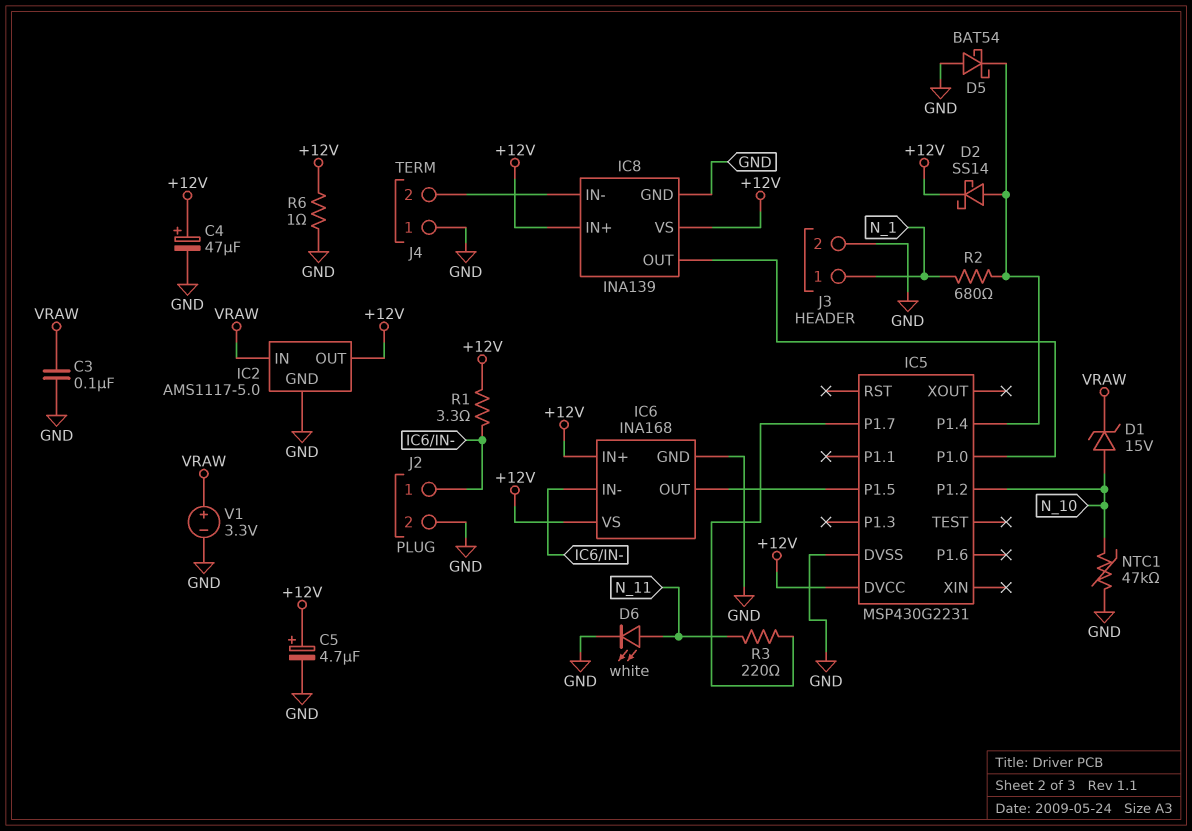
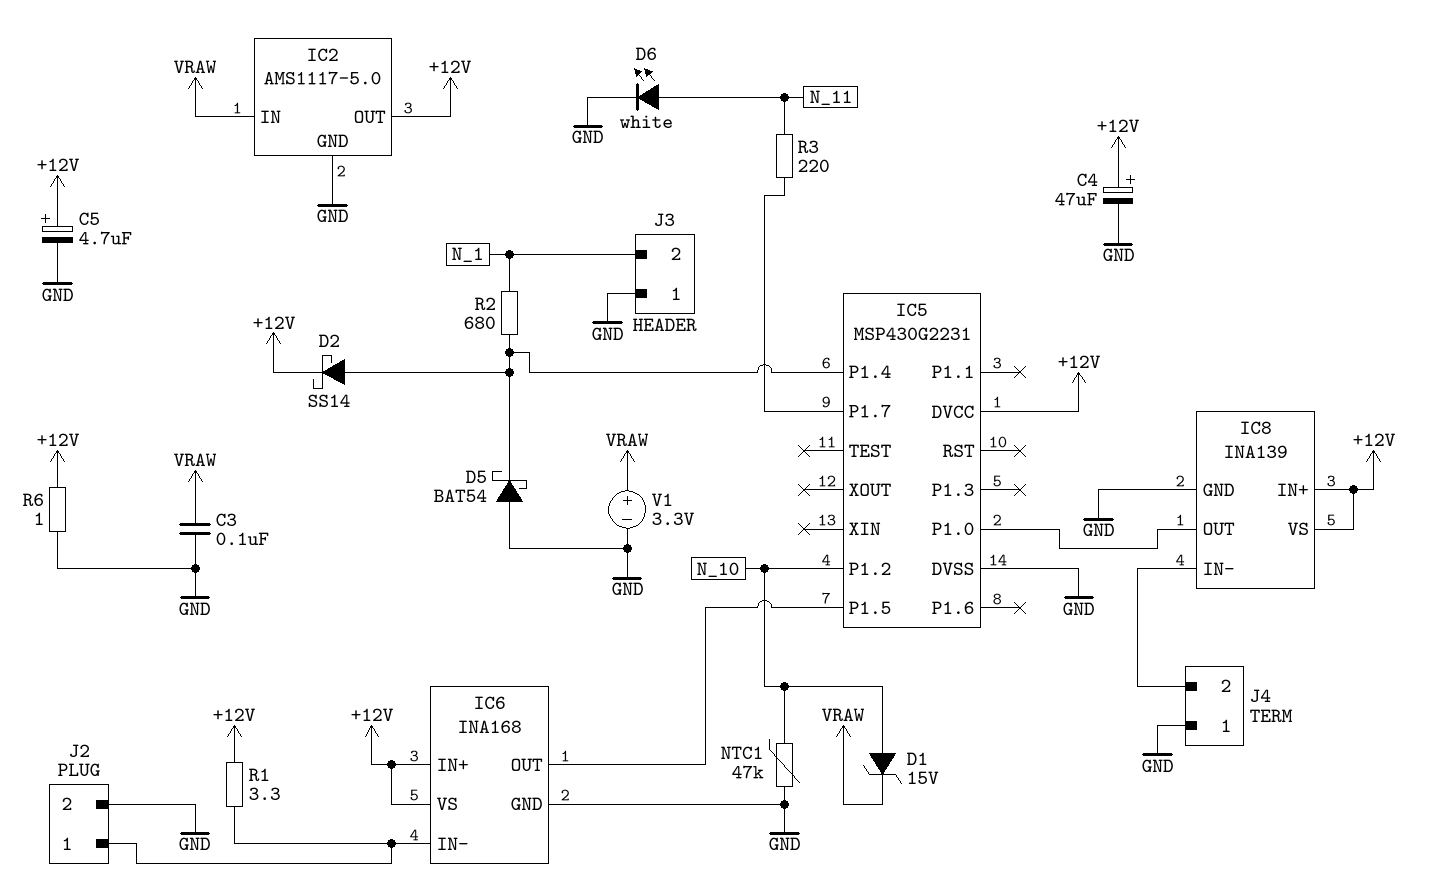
J3 pin 1: N_1 -> GND
J3 pin 2: GND -> N_1

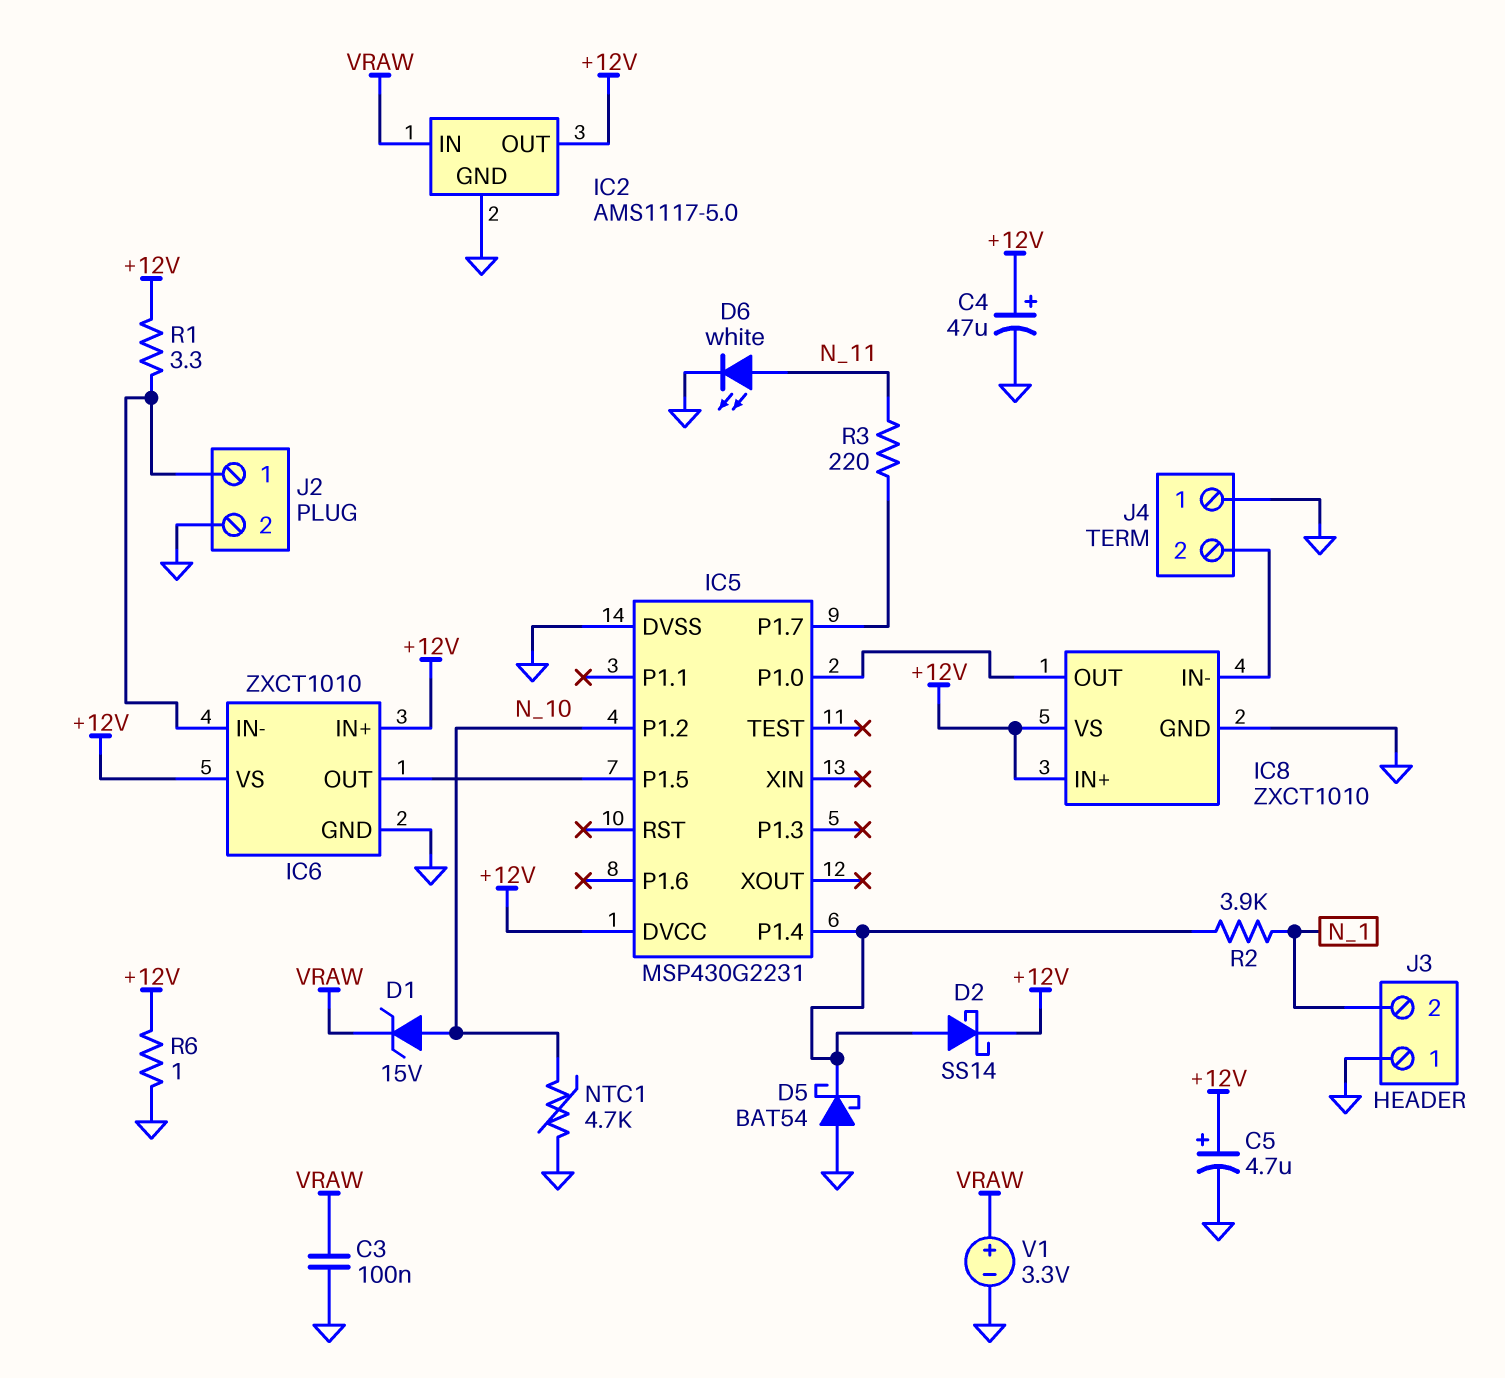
IC6: INA168 -> ZXCT1010
IC8: INA139 -> ZXCT1010
NTC1: 47k (GND, N_10) -> 4.7k (GND, N_10)
R2: 680 (IC5/P1.4, N_1) -> 3.9k (IC5/P1.4, N_1)

